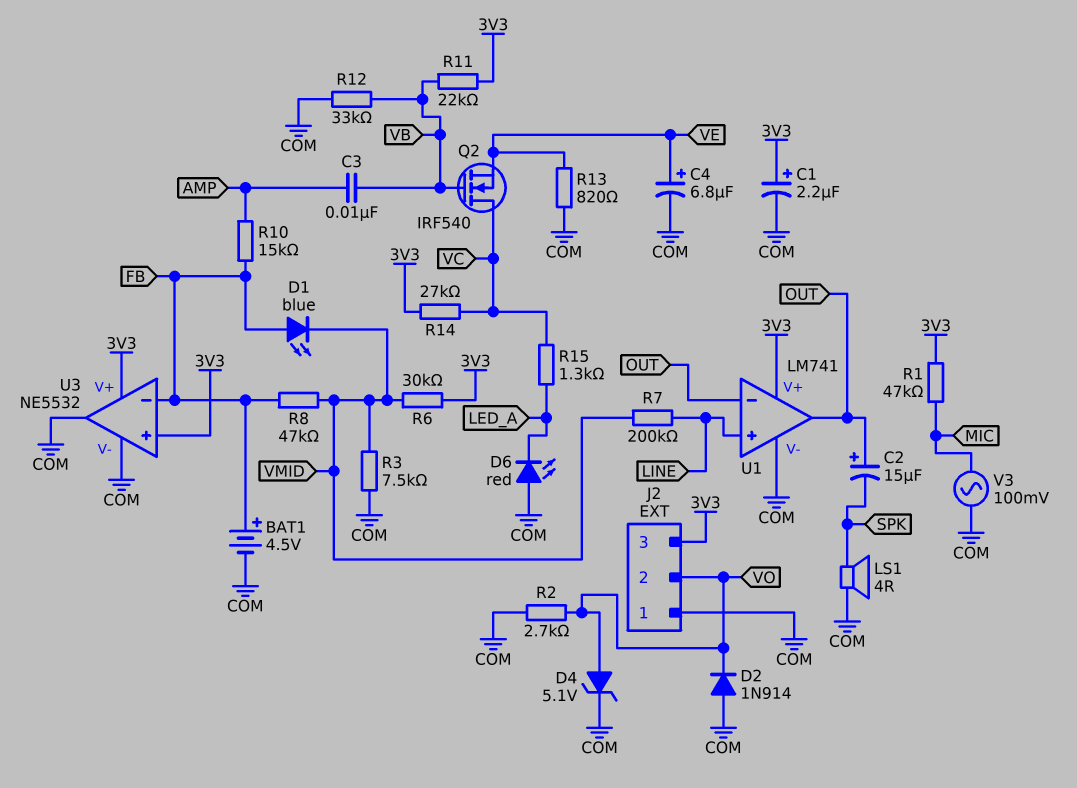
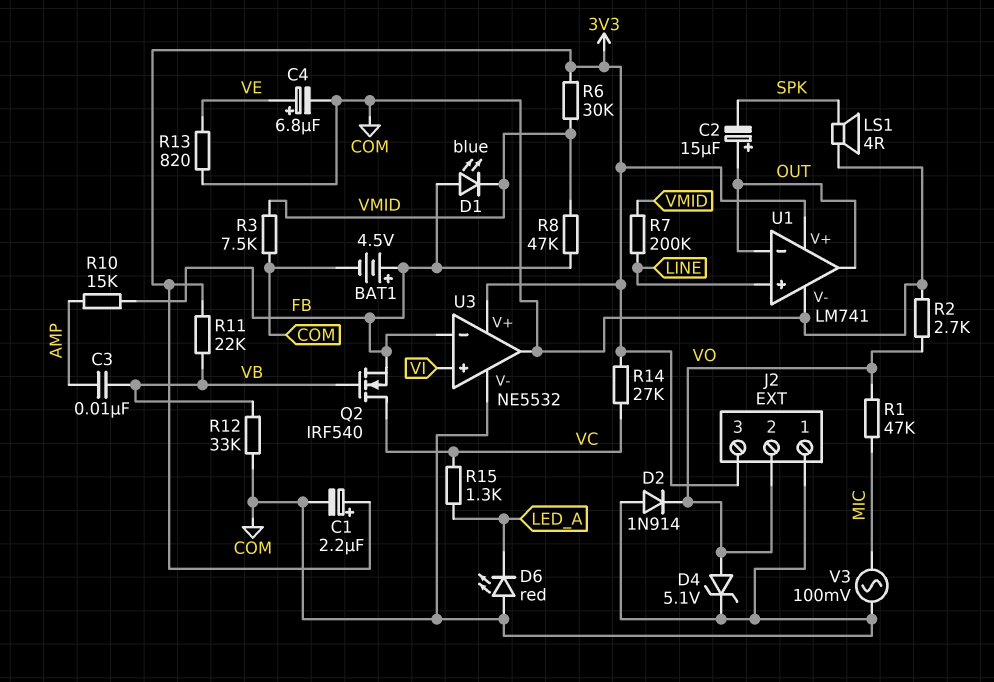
Q2: NMOS IRF540 (G VB, D VC, S VE) -> NMOS IRF540 (G VB, D VC, S FB)
R1: 47k (3V3, MIC) -> 47k (MIC, VO)
U3 pin in+: 3V3 -> VI

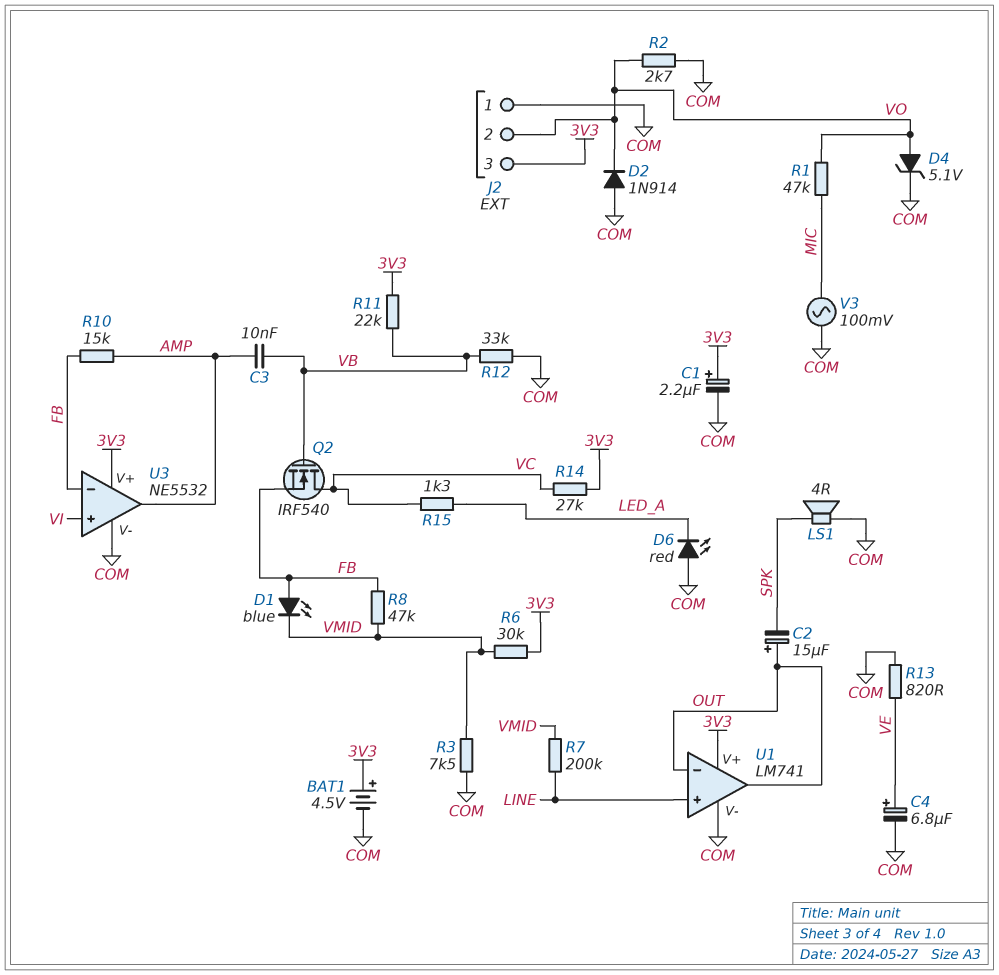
BAT1: 4.5V (plus FB, minus COM) -> 4.5V (plus 3V3, minus COM)
U3 pin out: COM -> AMP

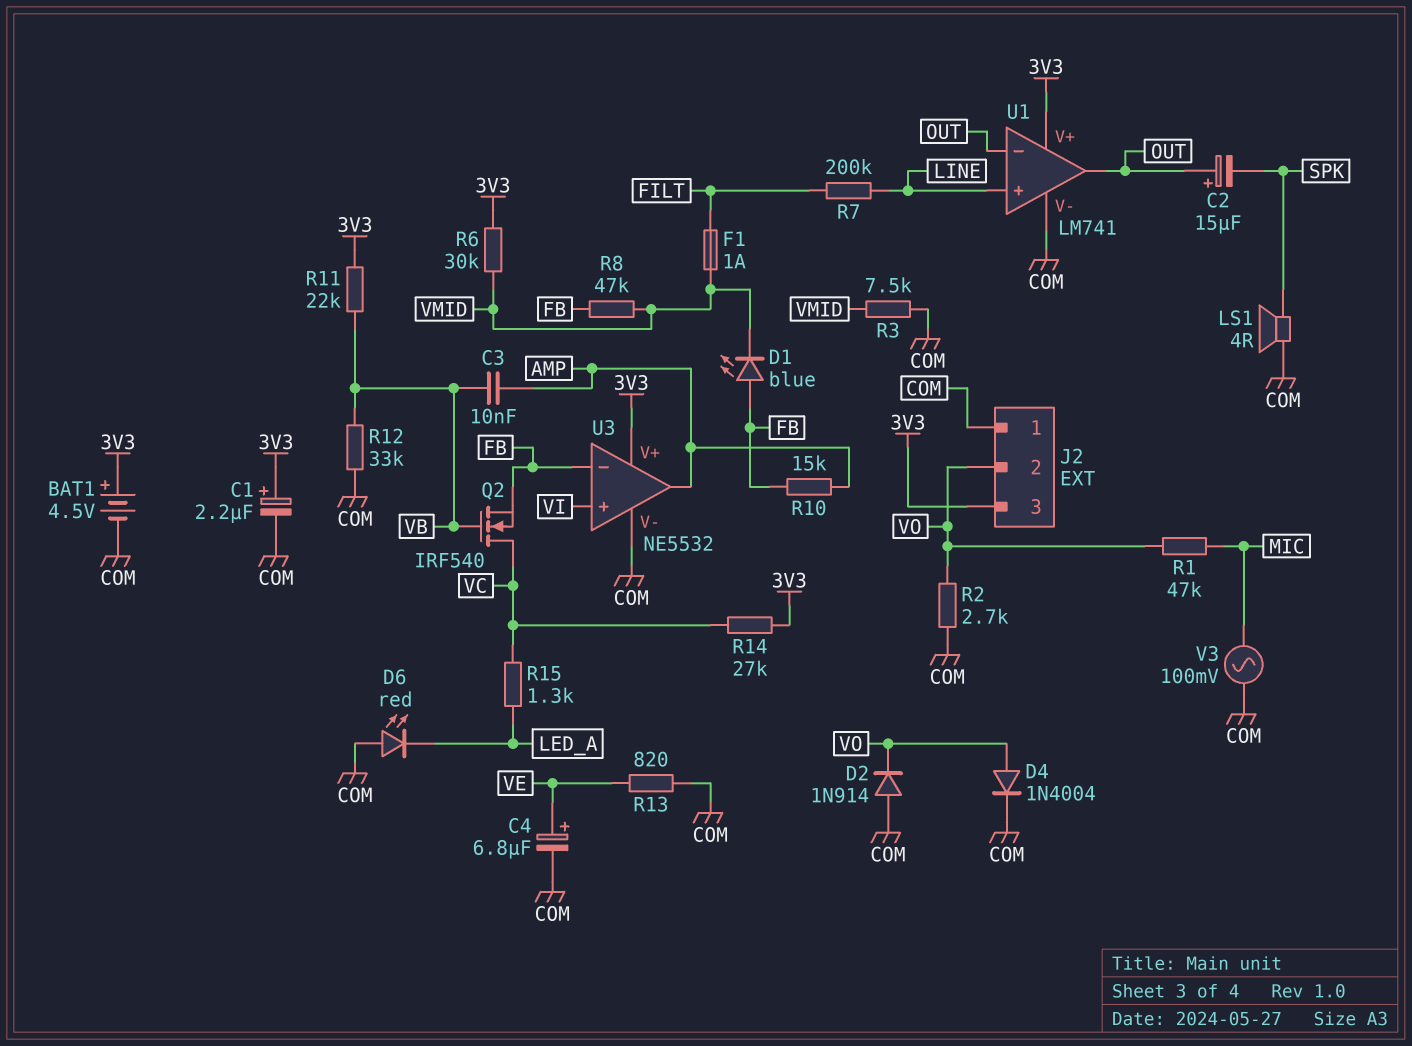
D4: zener 5.1V (A VO, K COM) -> diode 1N4004 (A VO, K COM)
F1: none -> 1A (FILT, VMID)
R7: 200k (LINE, VMID) -> 200k (FILT, LINE)

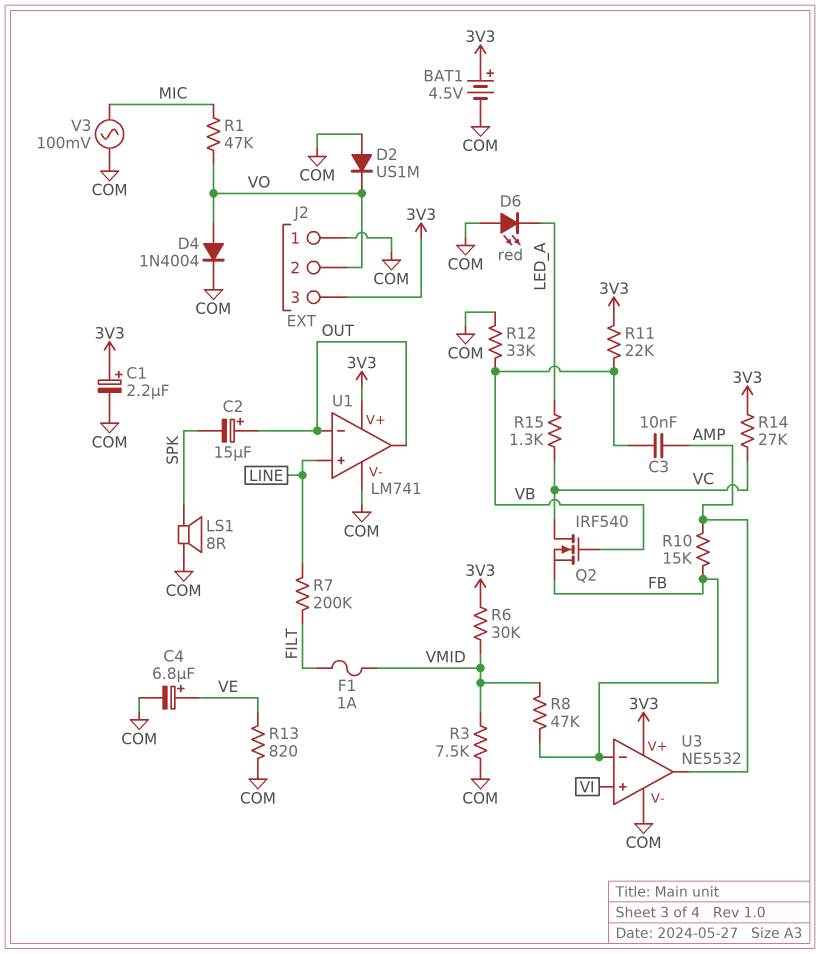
D1: LED blue (A FB, K VMID) -> none
D2: diode 1N914 (A COM, K VO) -> diode US1M (A COM, K VO)
LS1: speaker 4R (COM, SPK) -> speaker 8R (COM, SPK)
R2: 2.7k (COM, VO) -> none

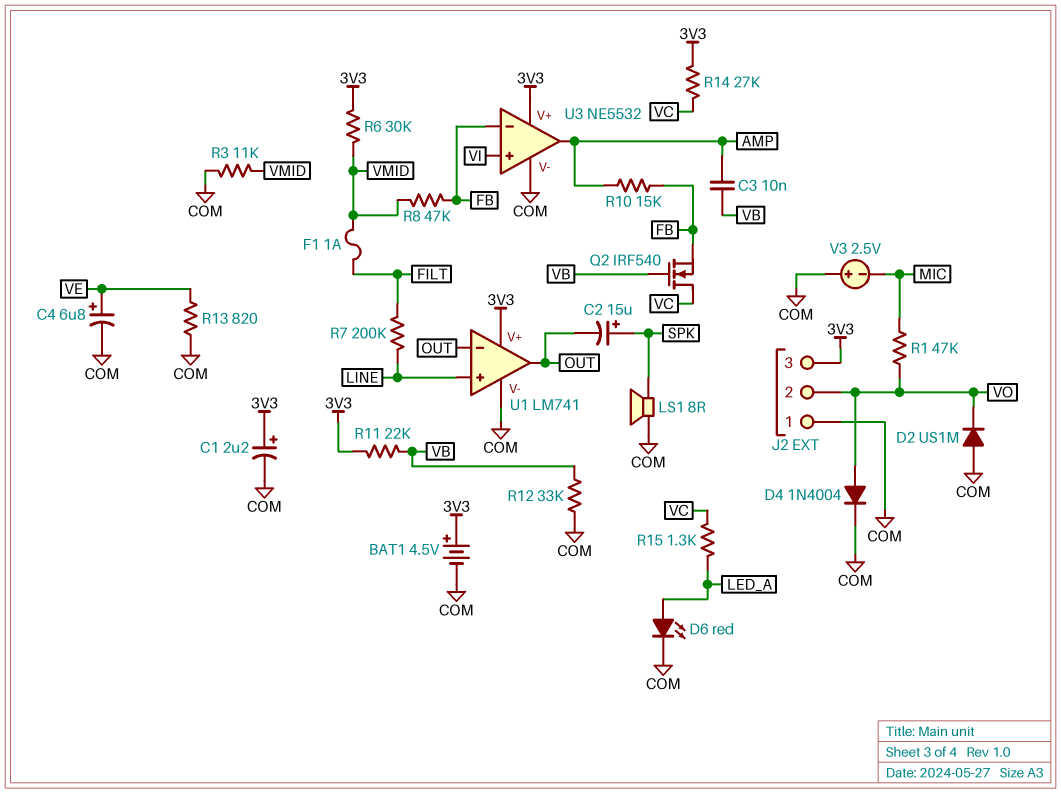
C2: 15uF (plus OUT, minus SPK) -> 15uF (plus SPK, minus OUT)
D6: LED red (A COM, K LED_A) -> LED red (A LED_A, K COM)
R3: 7.5k (COM, VMID) -> 11k (COM, VMID)
V3: AC 100mV (COM, MIC) -> 2.5V (plus COM, minus MIC)

